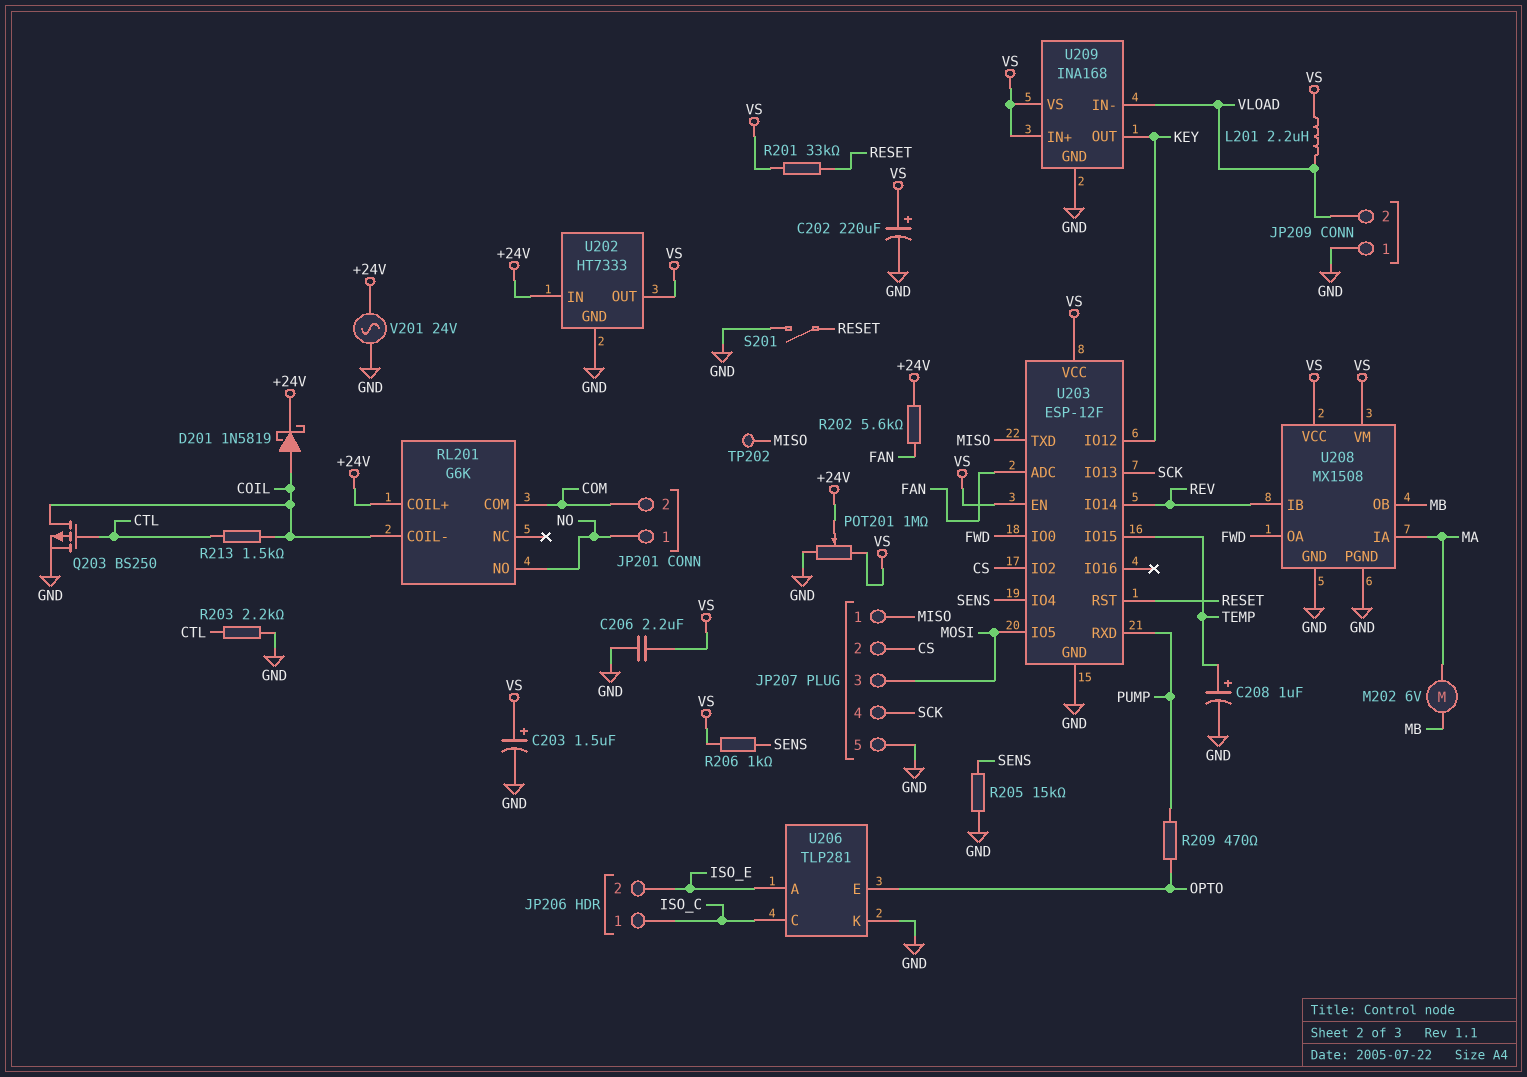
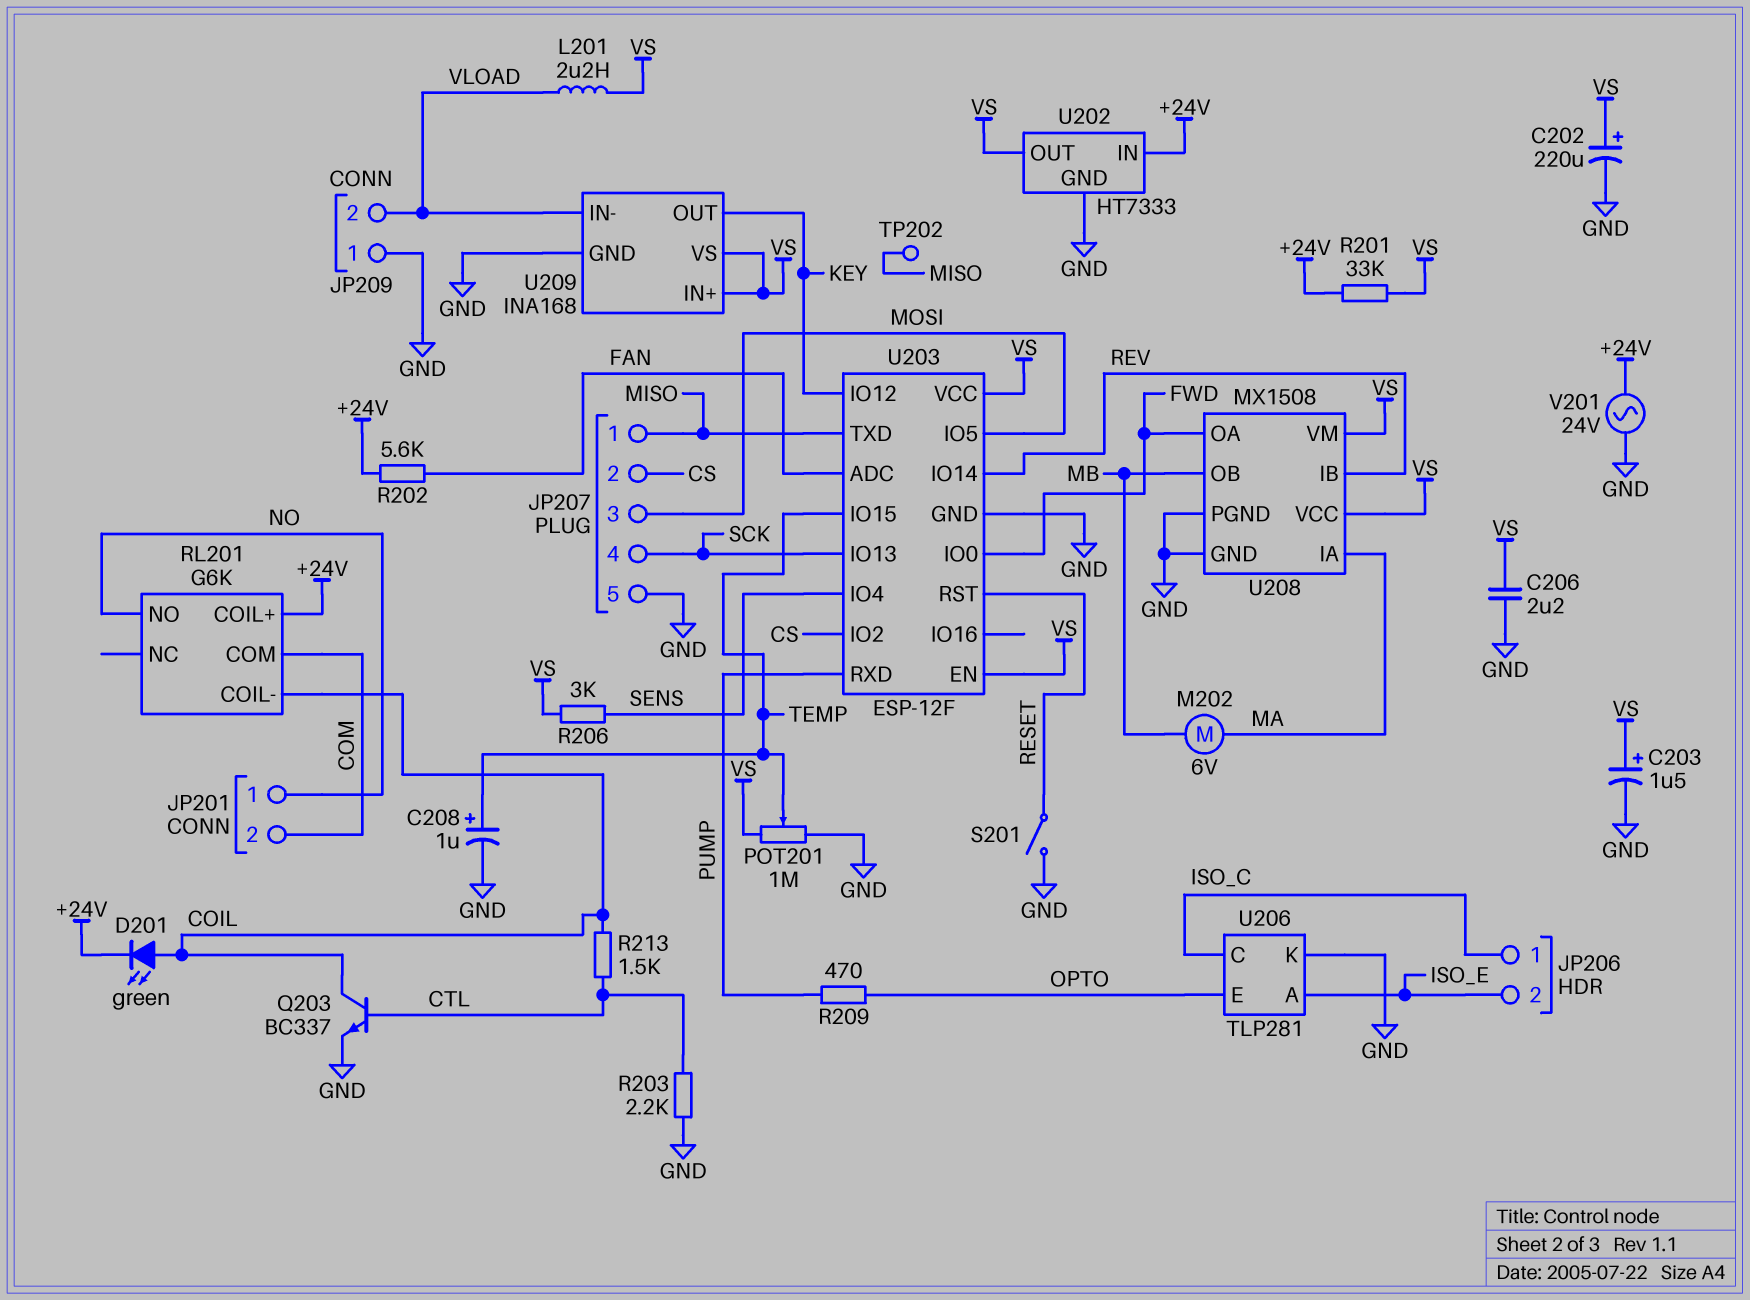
D201: schottky 1N5819 (A COIL, K +24V) -> LED green (A COIL, K +24V)
POT201: 1M (GND, VS, wiper +24V) -> 1M (GND, VS, wiper TEMP)
Q203: PMOS BS250 (G CTL, D COIL, S GND) -> NPN BC337 (B CTL, C COIL, E GND)
R201: 33k (RESET, VS) -> 33k (+24V, VS)
R205: 15k (GND, SENS) -> none
R206: 1k (SENS, VS) -> 3k (SENS, VS)

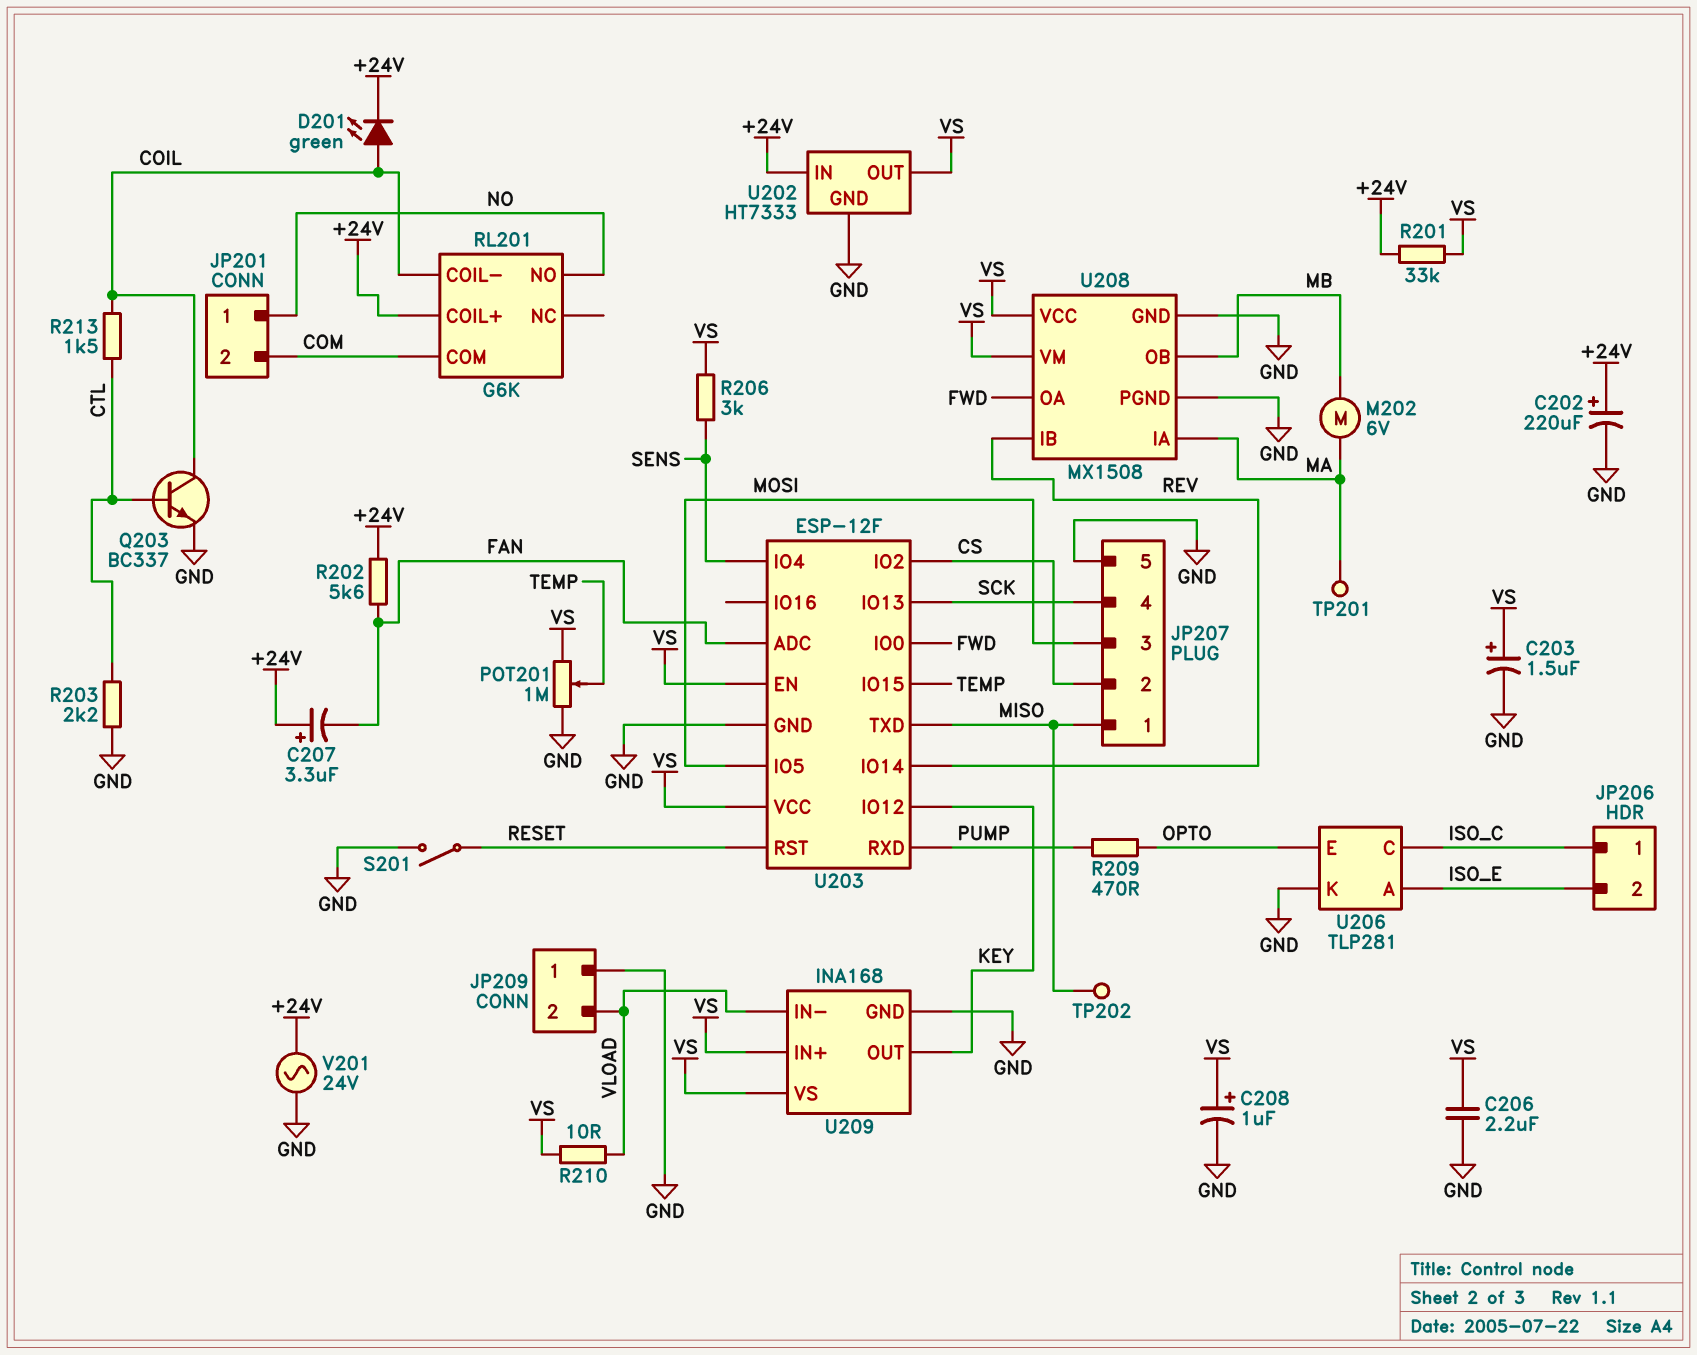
C202: 220uF (plus VS, minus GND) -> 220uF (plus +24V, minus GND)
C207: none -> 3.3uF (plus +24V, minus FAN)
C208: 1uF (plus TEMP, minus GND) -> 1uF (plus VS, minus GND)
L201: 2.2uH (VLOAD, VS) -> none
R210: none -> 10 (VLOAD, VS)
TP201: none -> test point (MA)

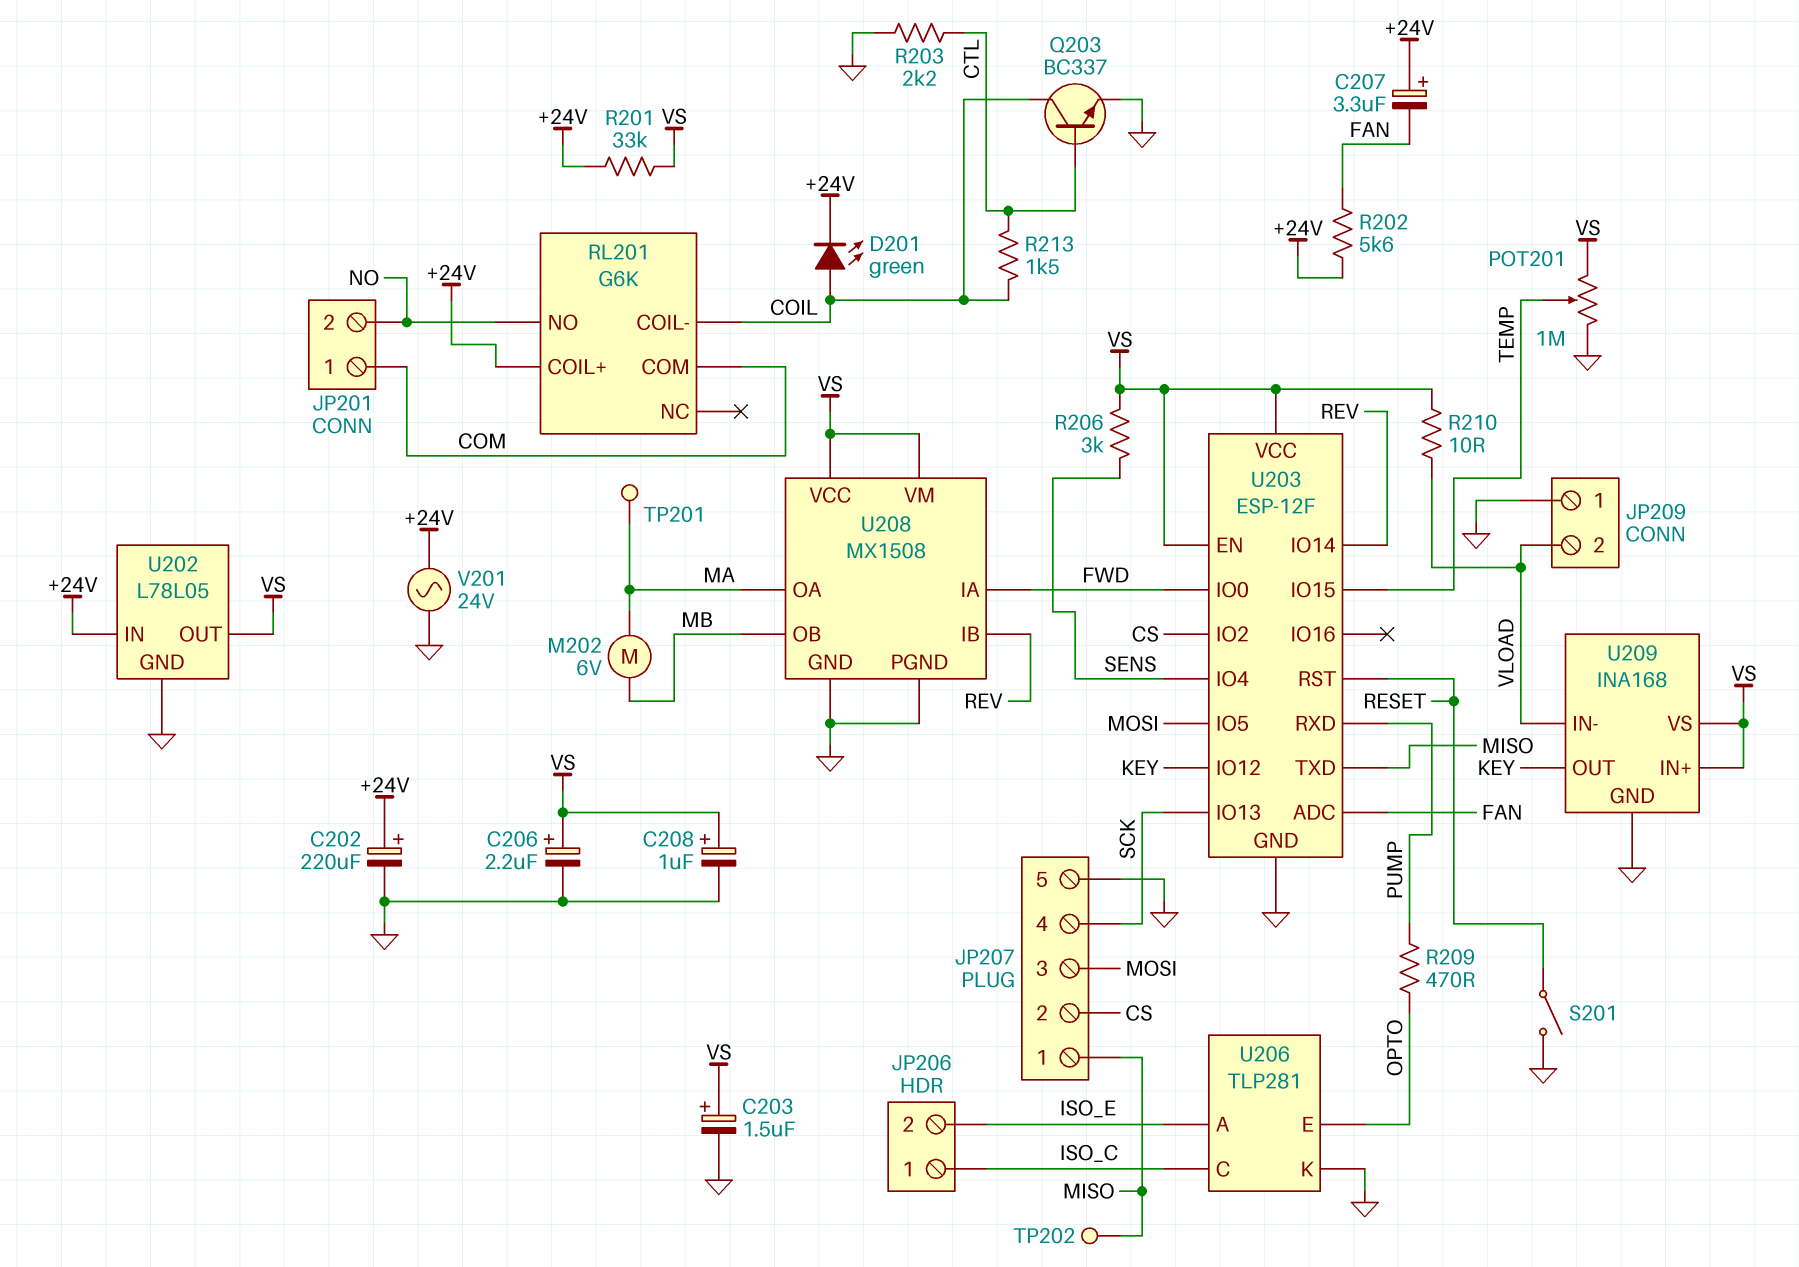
C206: 2.2uF (GND, VS) -> 2.2uF (plus VS, minus GND)
JP201 pin 1: NO -> COM
JP201 pin 2: COM -> NO
U202: HT7333 -> L78L05
U208 pin IA: MA -> FWD
U208 pin OA: FWD -> MA

